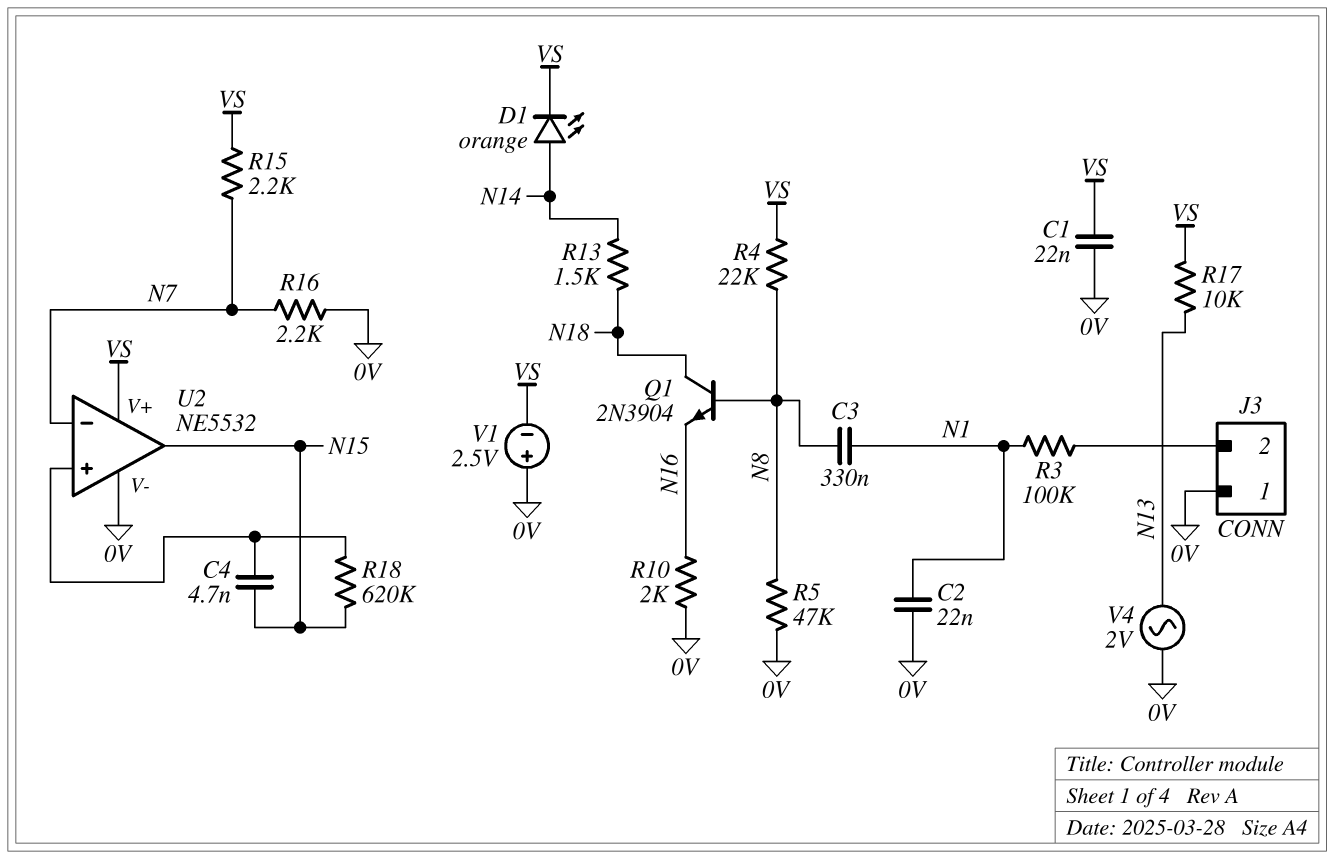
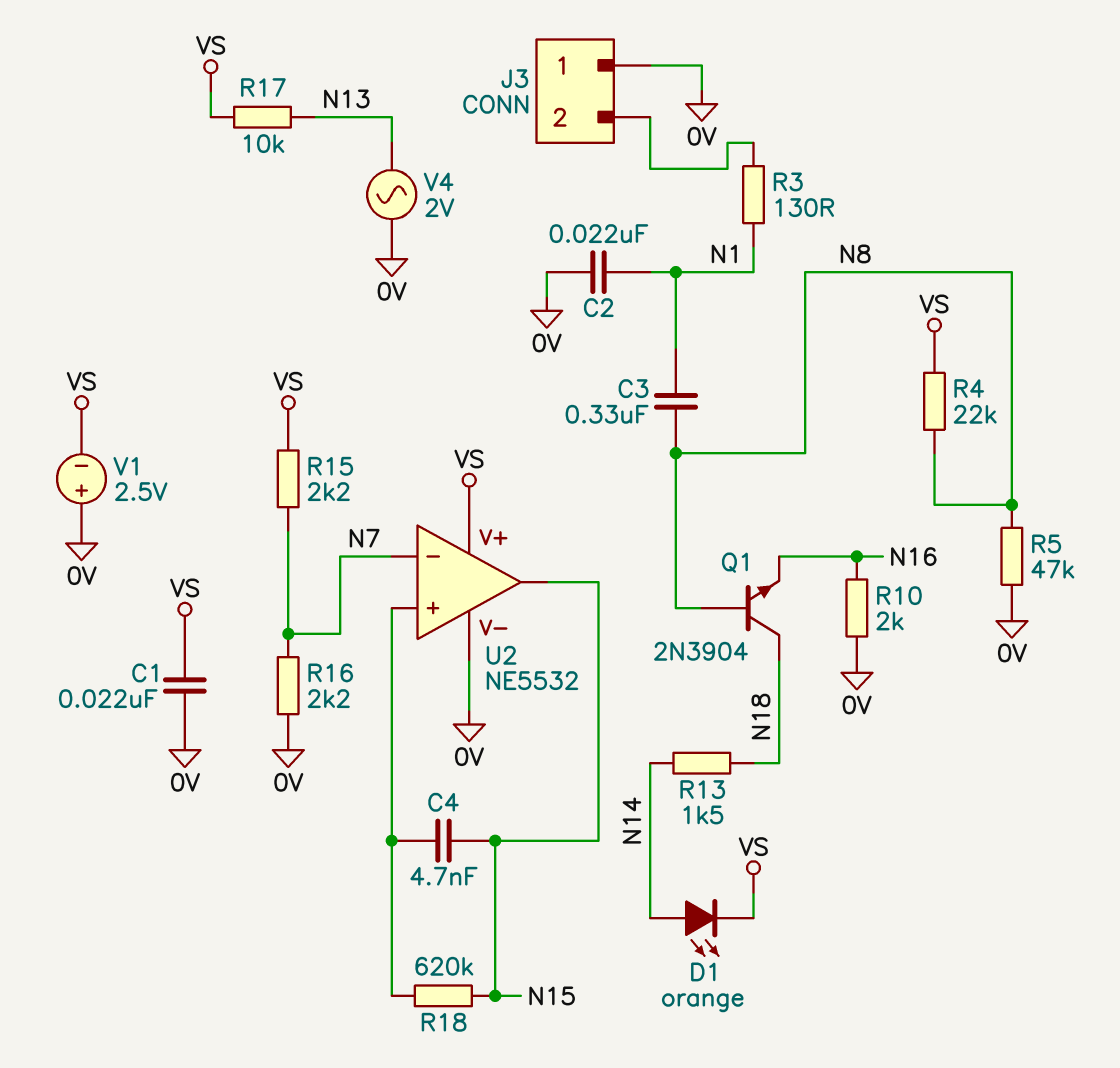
R3: 100k (J3/2, N1) -> 130 (J3/2, N1)

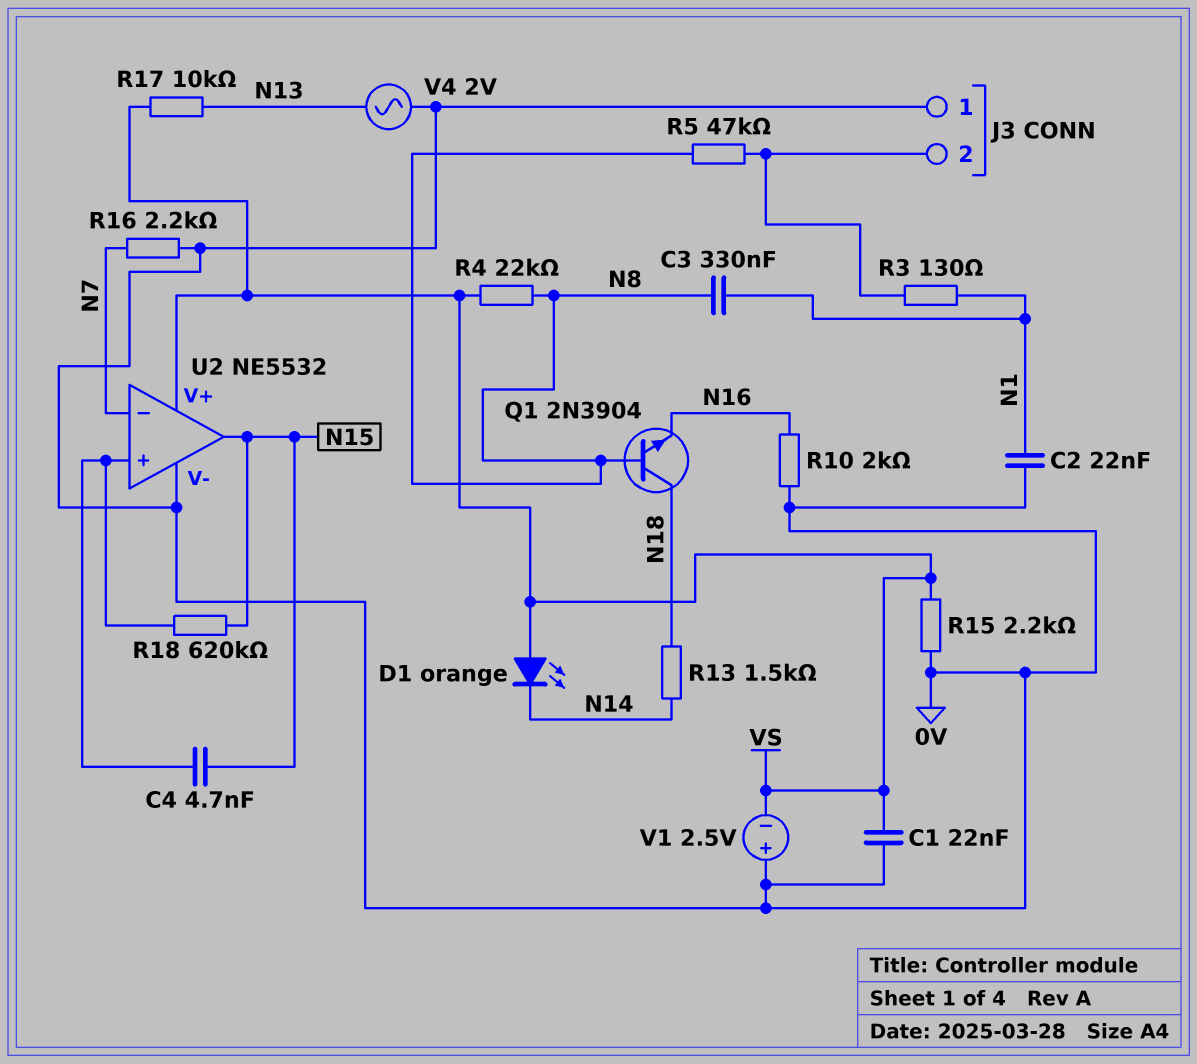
D1: LED orange (A N14, K VS) -> LED orange (A VS, K N14)
R5: 47k (0V, N8) -> 47k (J3/2, N8)
R15: 2.2k (N7, VS) -> 2.2k (0V, VS)

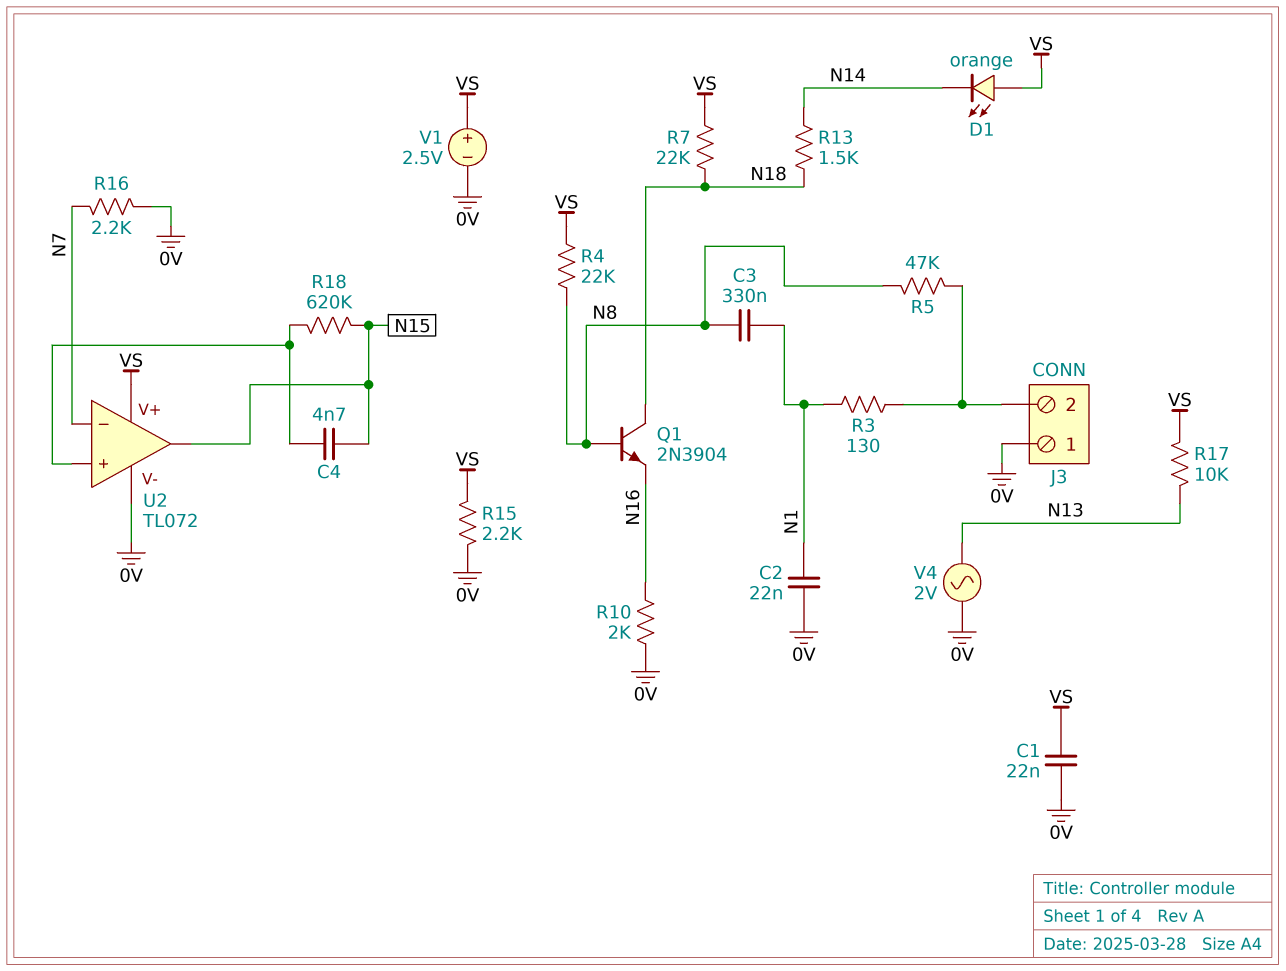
R7: none -> 22k (N18, VS)
U2: NE5532 -> TL072
V1: 2.5V (plus 0V, minus VS) -> 2.5V (plus VS, minus 0V)

